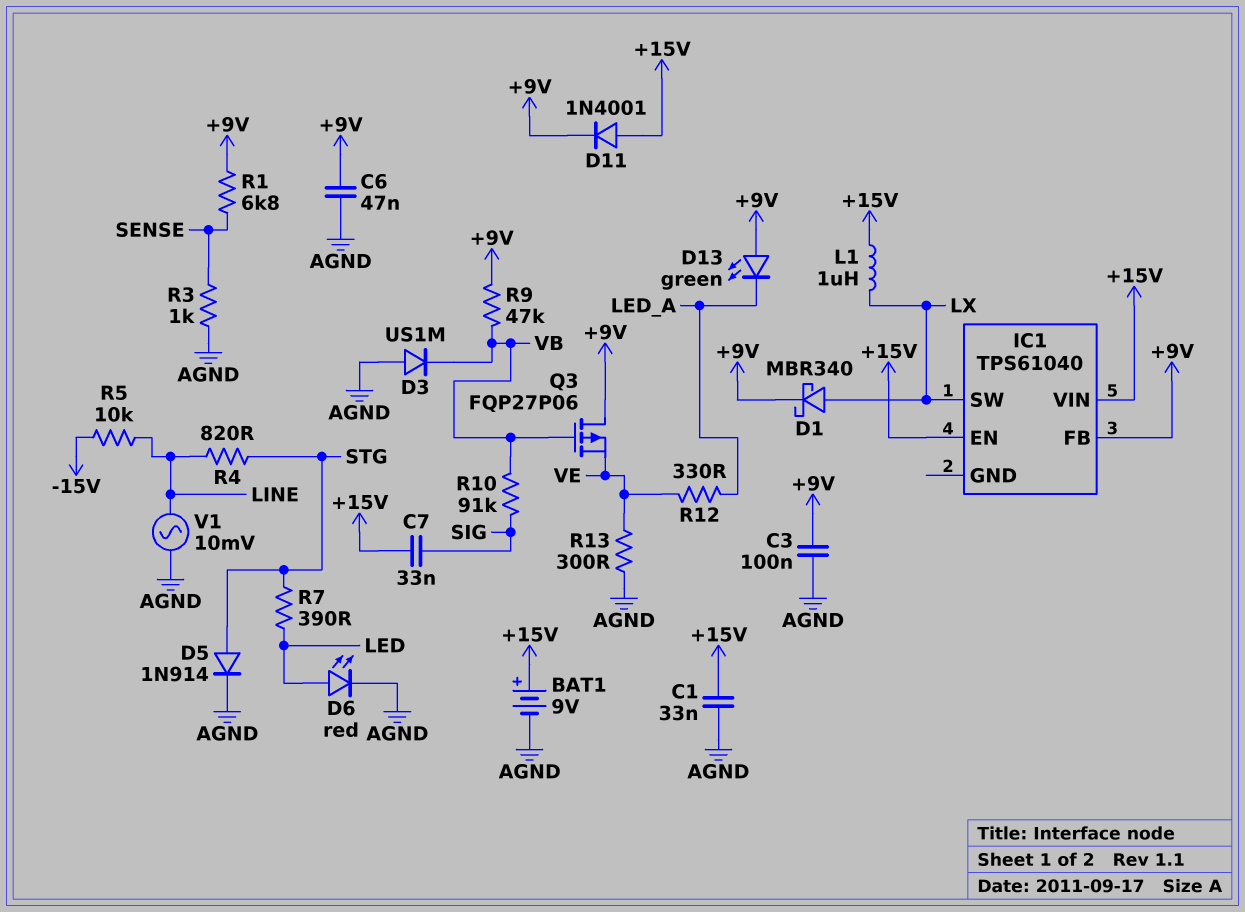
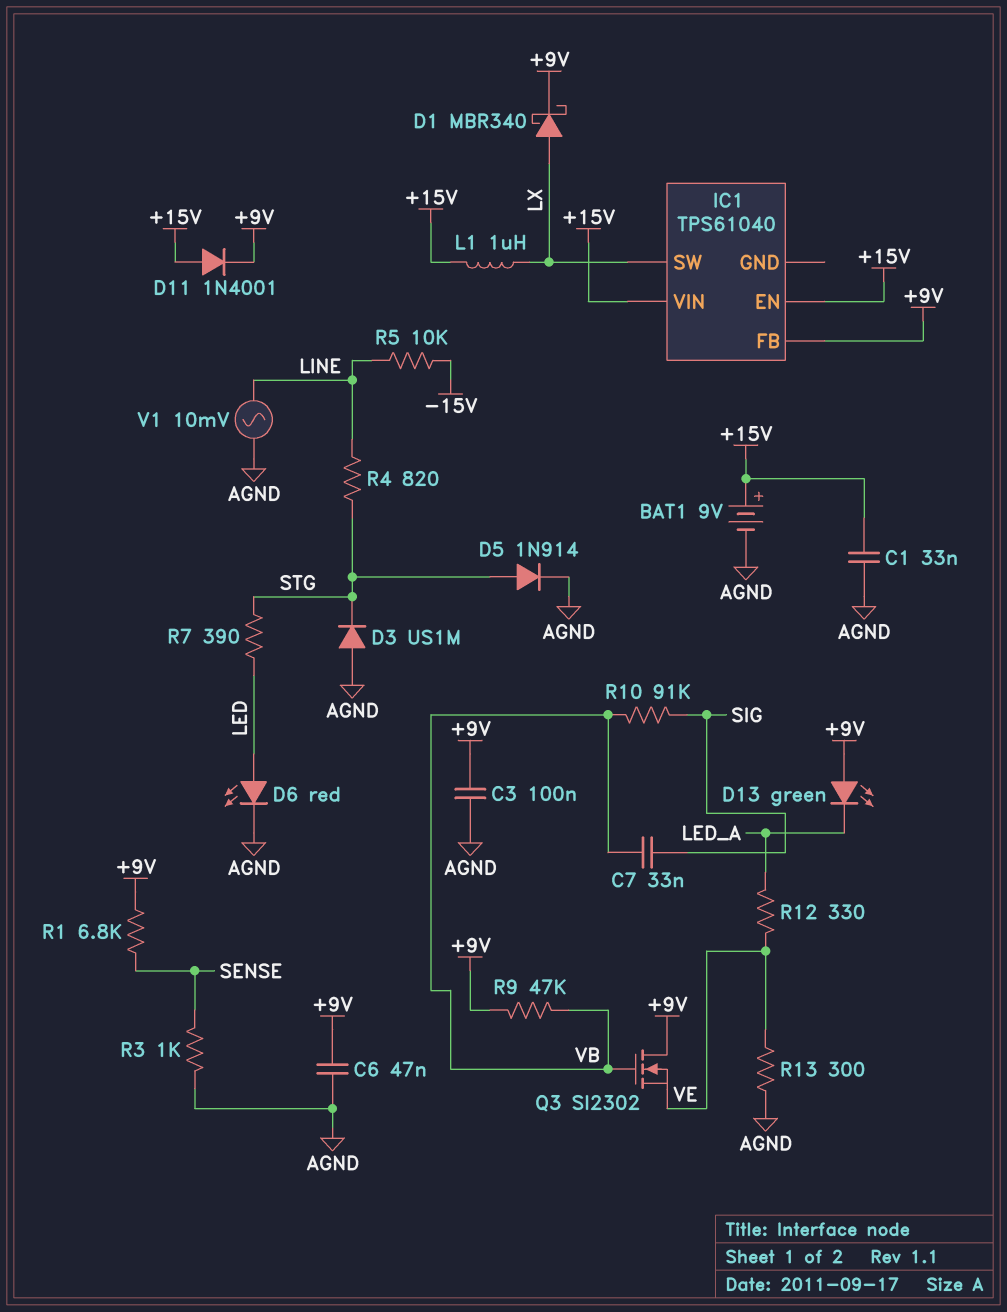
C7: 33nF (+15V, SIG) -> 33nF (SIG, VB)
D3: diode US1M (A AGND, K VB) -> diode US1M (A AGND, K STG)
Q3: PMOS FQP27P06 (G VB, D +9V, S VE) -> NMOS SI2302 (G VB, D +9V, S VE)

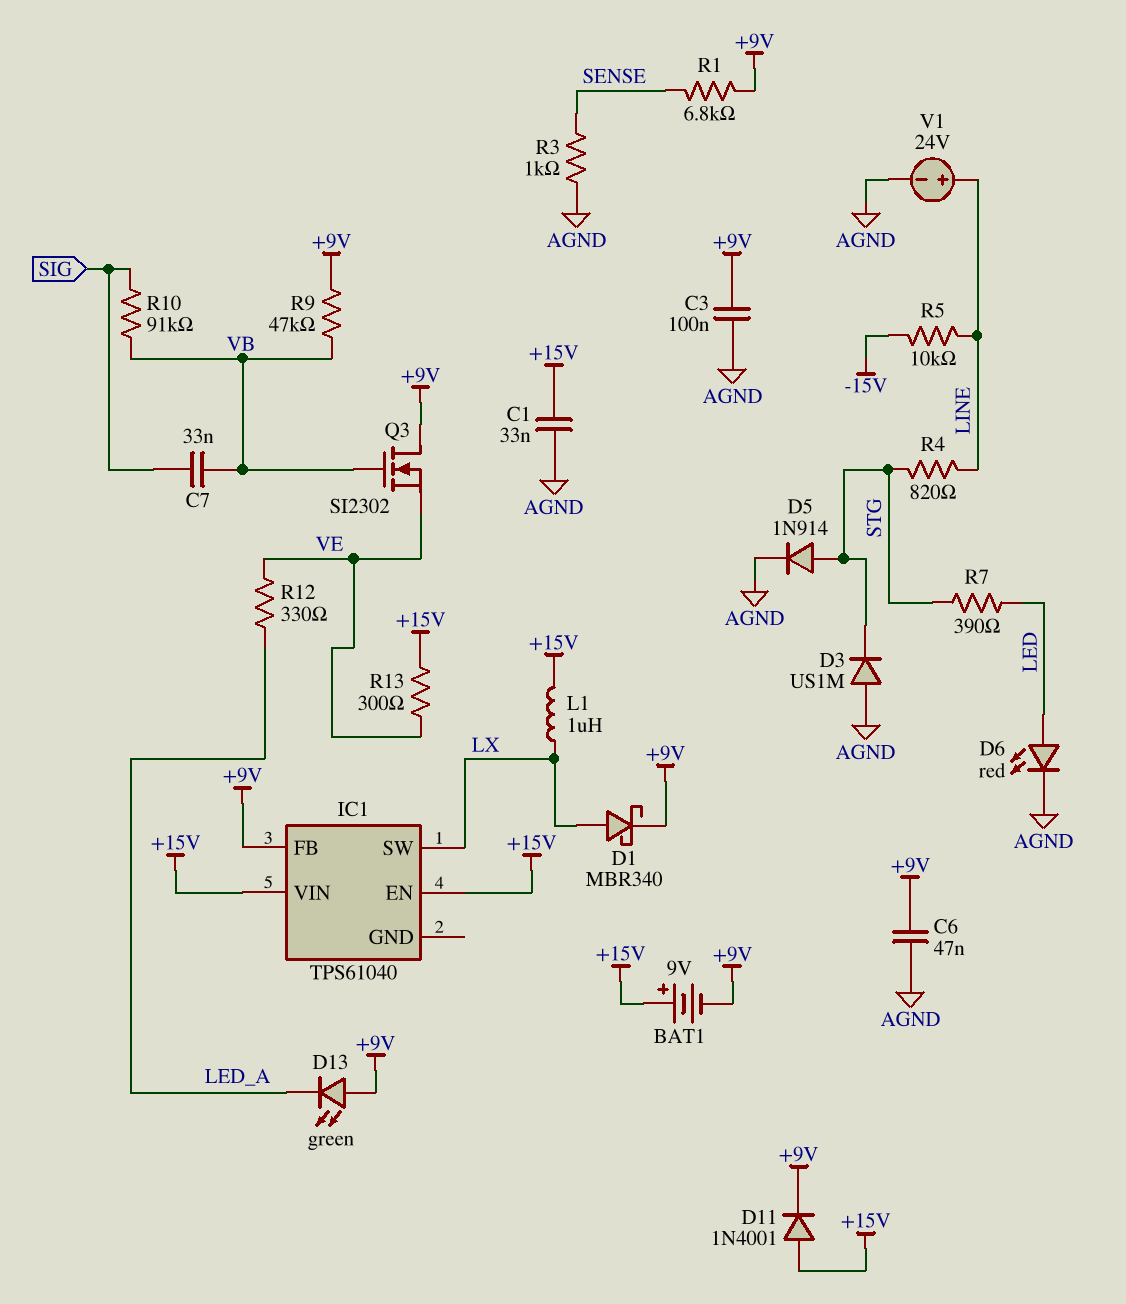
BAT1: 9V (plus +15V, minus AGND) -> 9V (plus +15V, minus +9V)
R13: 300 (AGND, VE) -> 300 (+15V, VE)
V1: AC 10mV (AGND, LINE) -> 24V (plus LINE, minus AGND)

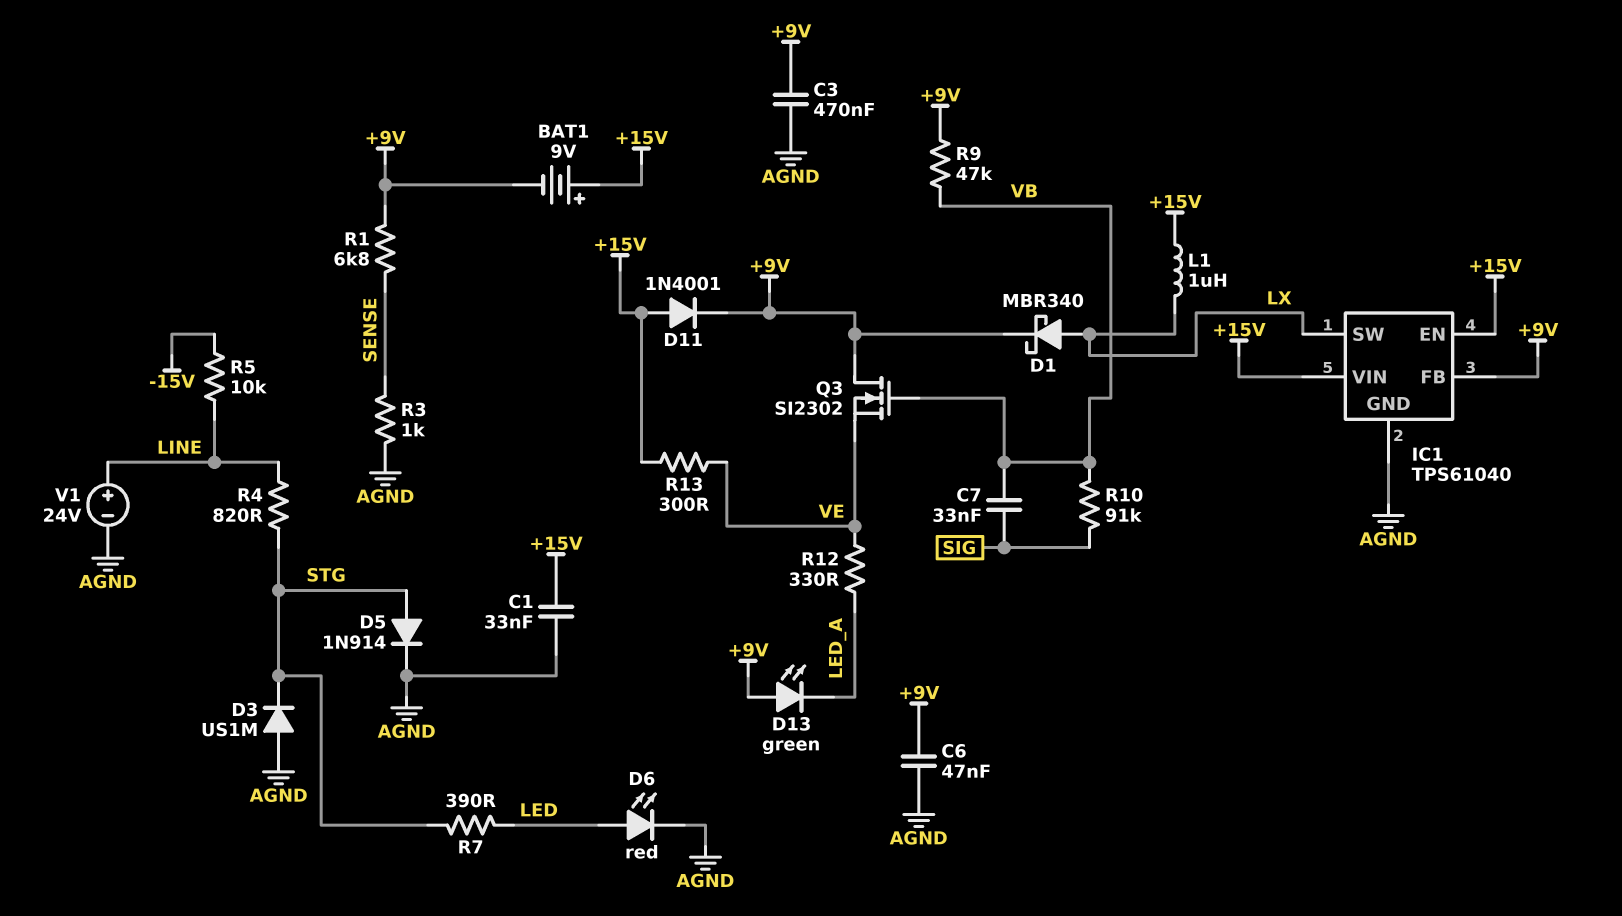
C3: 100nF (+9V, AGND) -> 470nF (+9V, AGND)
IC1 pin GND: none -> AGND

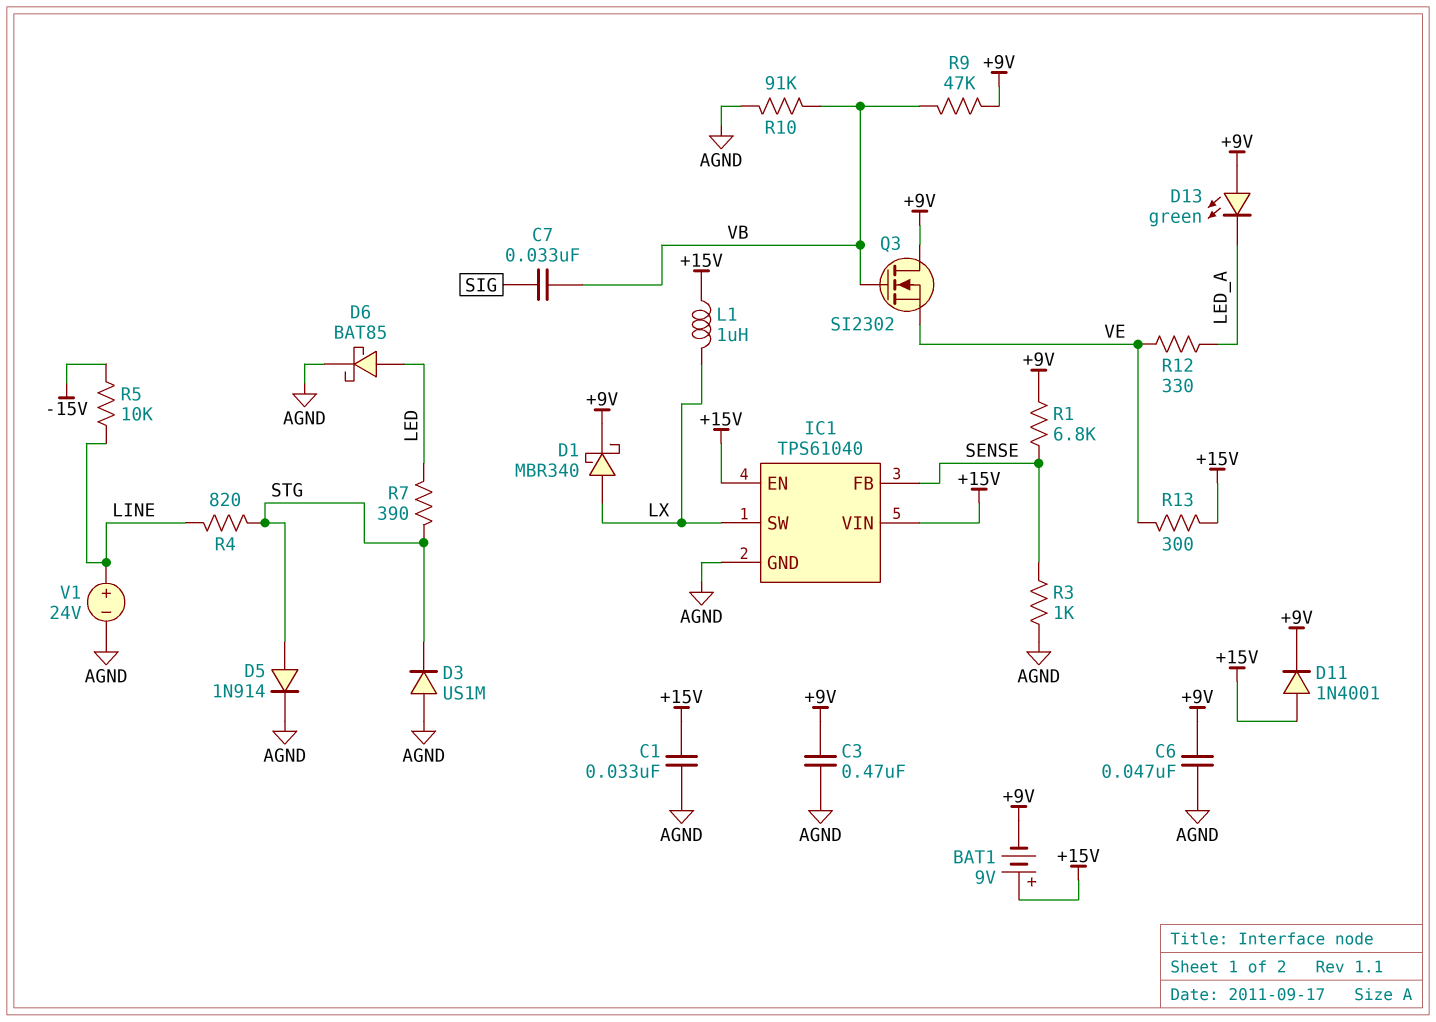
D6: LED red (A LED, K AGND) -> schottky BAT85 (A LED, K AGND)
IC1 pin FB: +9V -> SENSE
R10: 91k (SIG, VB) -> 91k (AGND, VB)

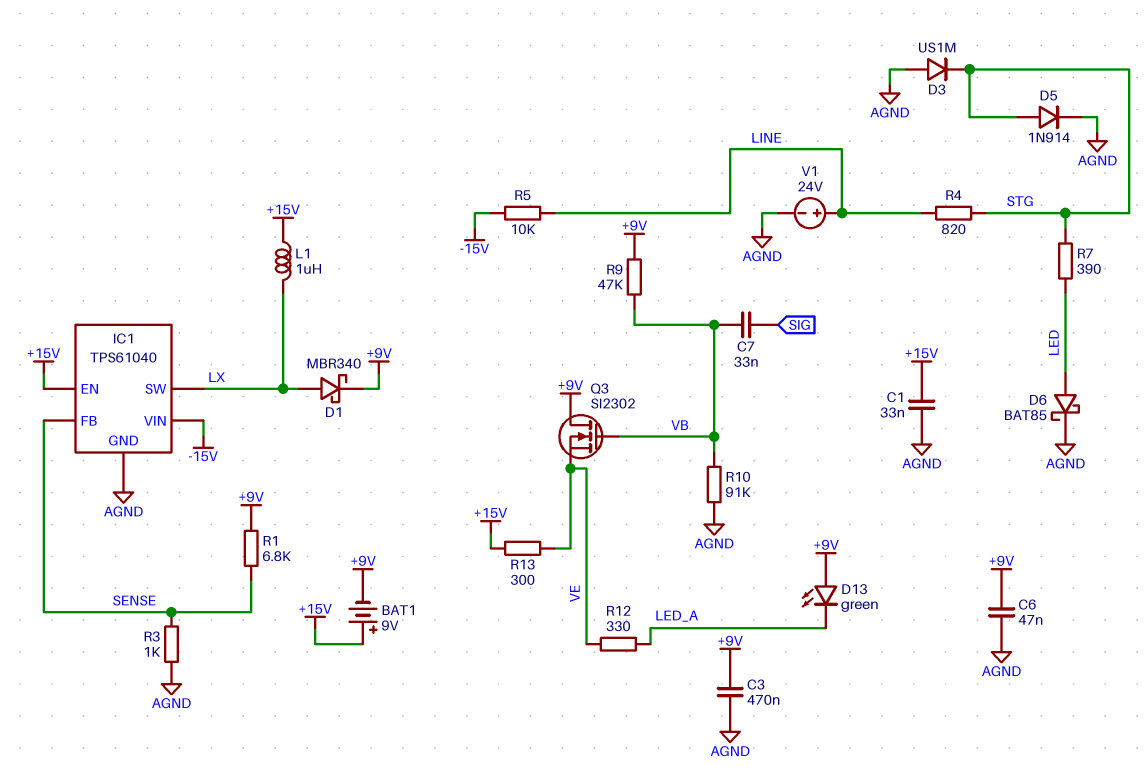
D11: diode 1N4001 (A +15V, K +9V) -> none
IC1 pin VIN: +15V -> -15V

